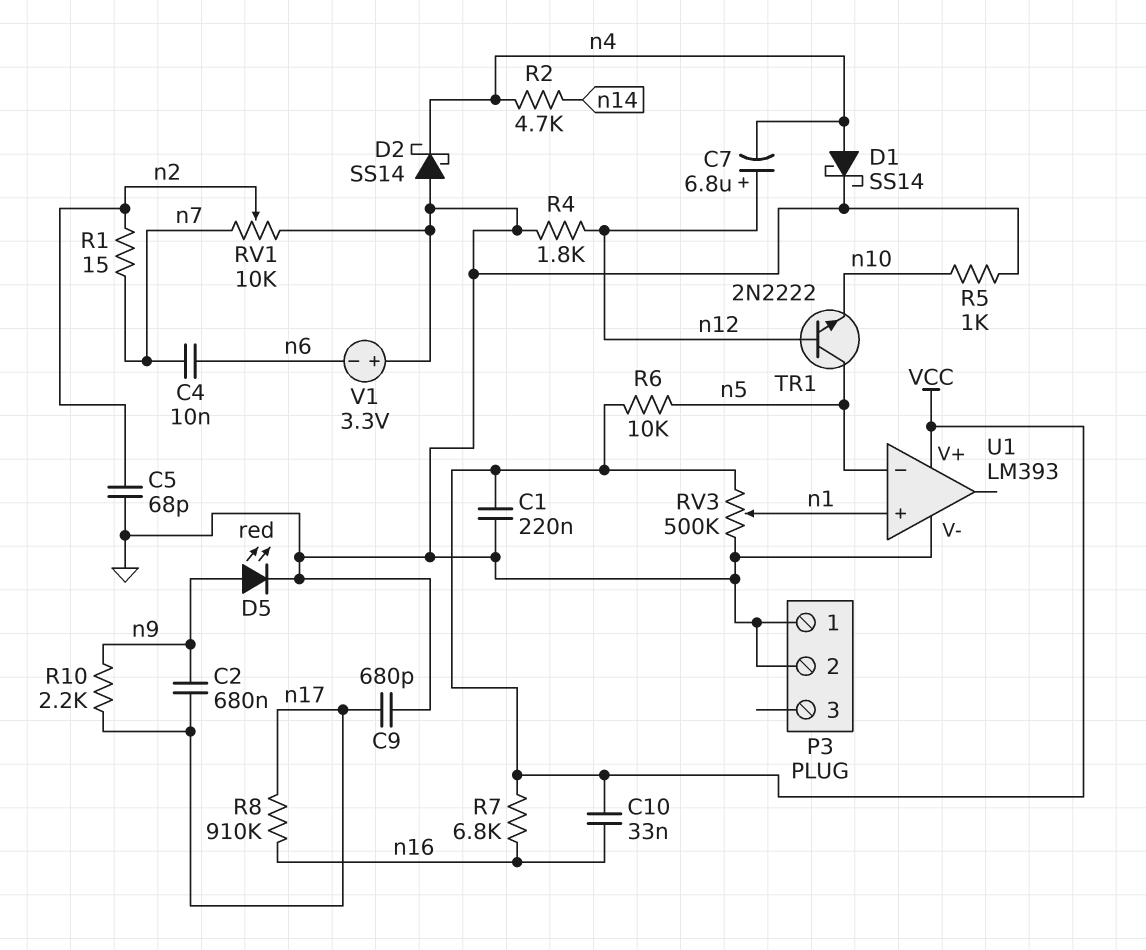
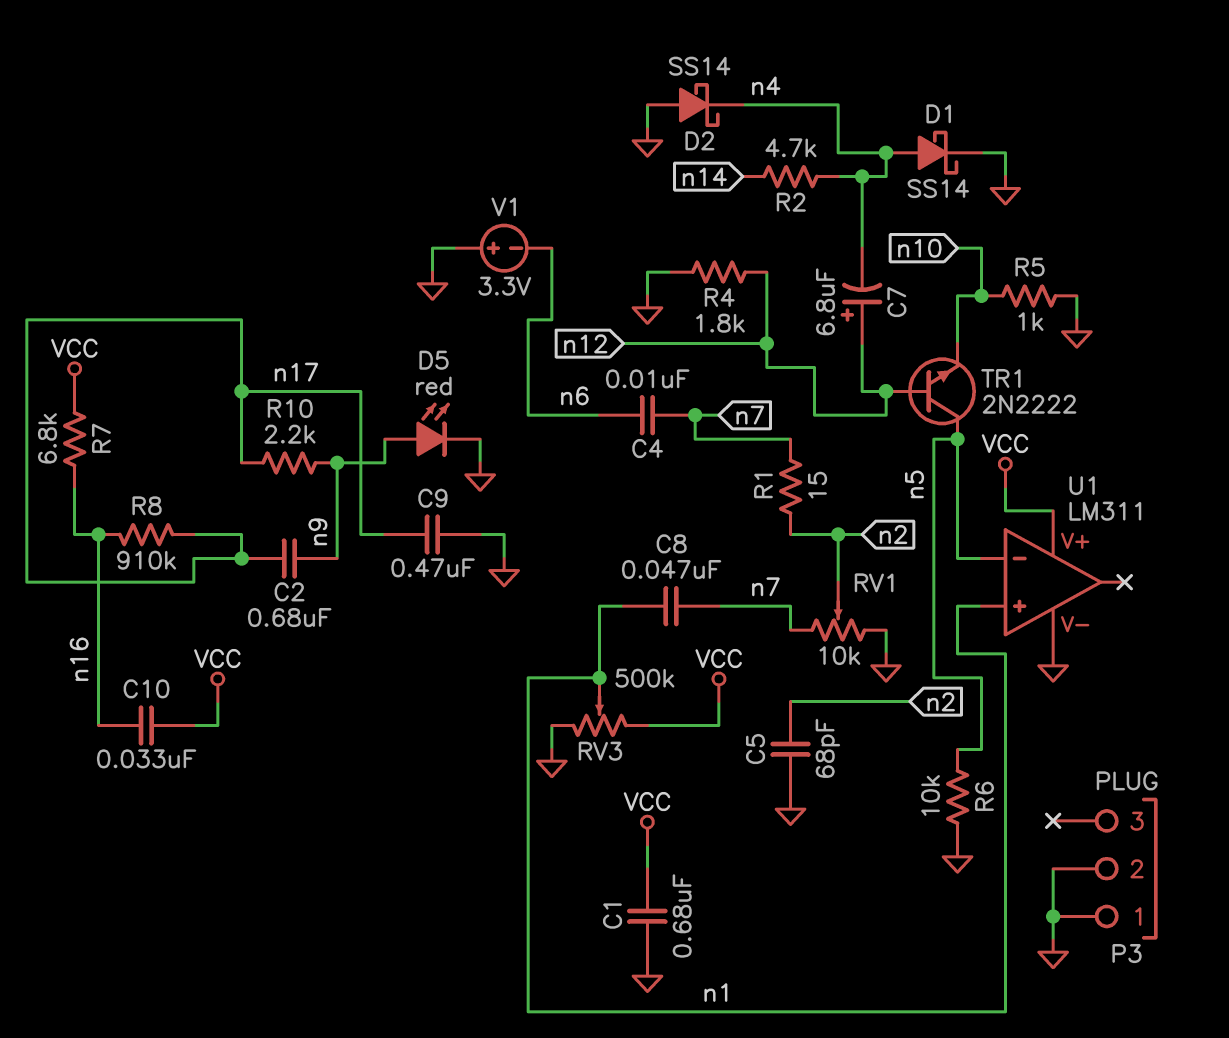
C1: 220nF (GND, VCC) -> 680nF (GND, VCC)
C8: none -> 47nF (n1, n7)
C9: 680pF (GND, n17) -> 470nF (GND, n17)
R6: 10k (VCC, n5) -> 10k (GND, n5)
U1: LM393 -> LM311

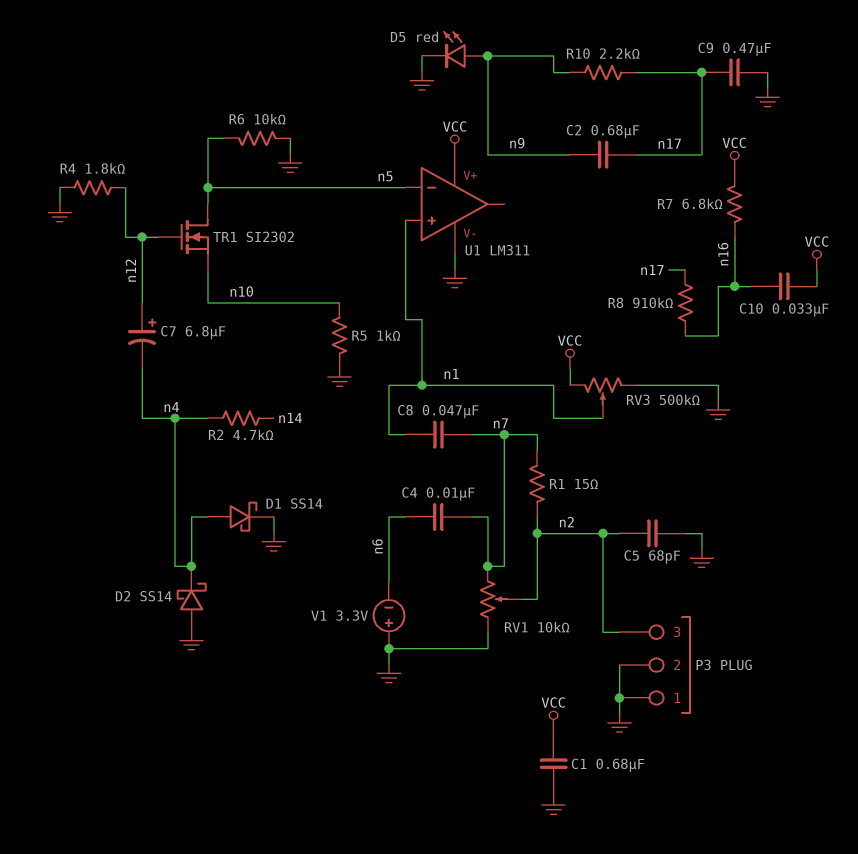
P3 pin 3: none -> n2
TR1: NPN 2N2222 (B n12, C n5, E n10) -> NMOS SI2302 (G n12, D n5, S n10)

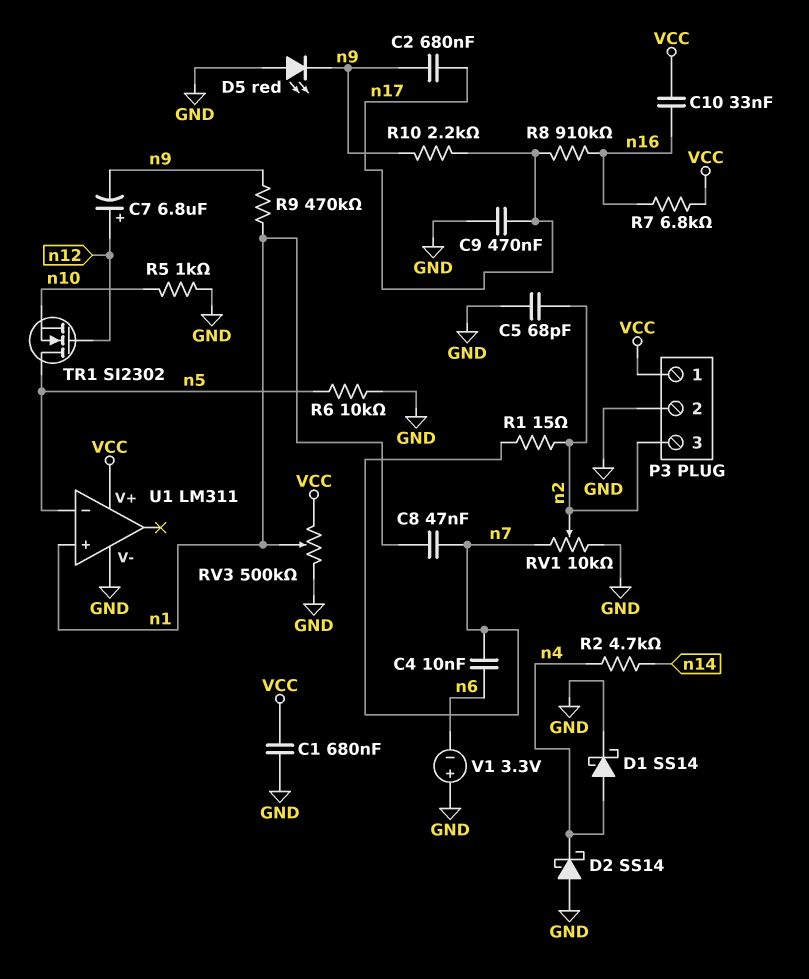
C7: 6.8uF (plus n12, minus n4) -> 6.8uF (plus n12, minus n9)
D5: LED red (A n9, K GND) -> LED red (A GND, K n9)
P3 pin 1: GND -> VCC
R4: 1.8k (GND, n12) -> none
R9: none -> 470k (n1, n9)

